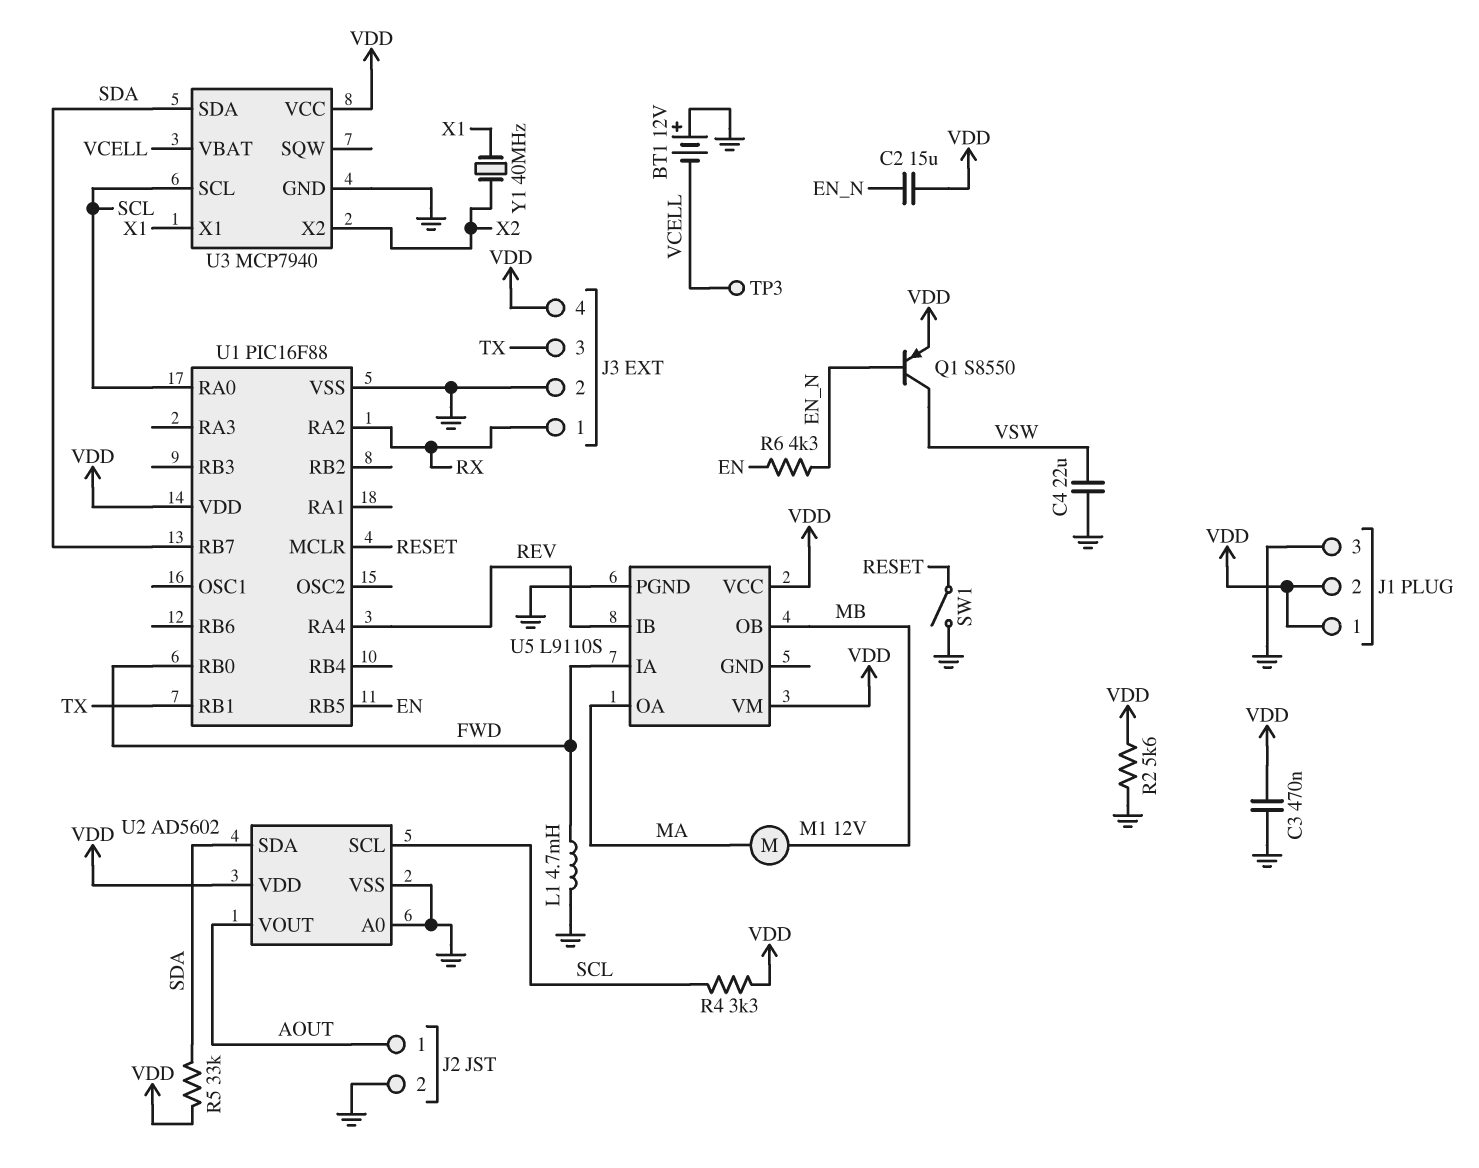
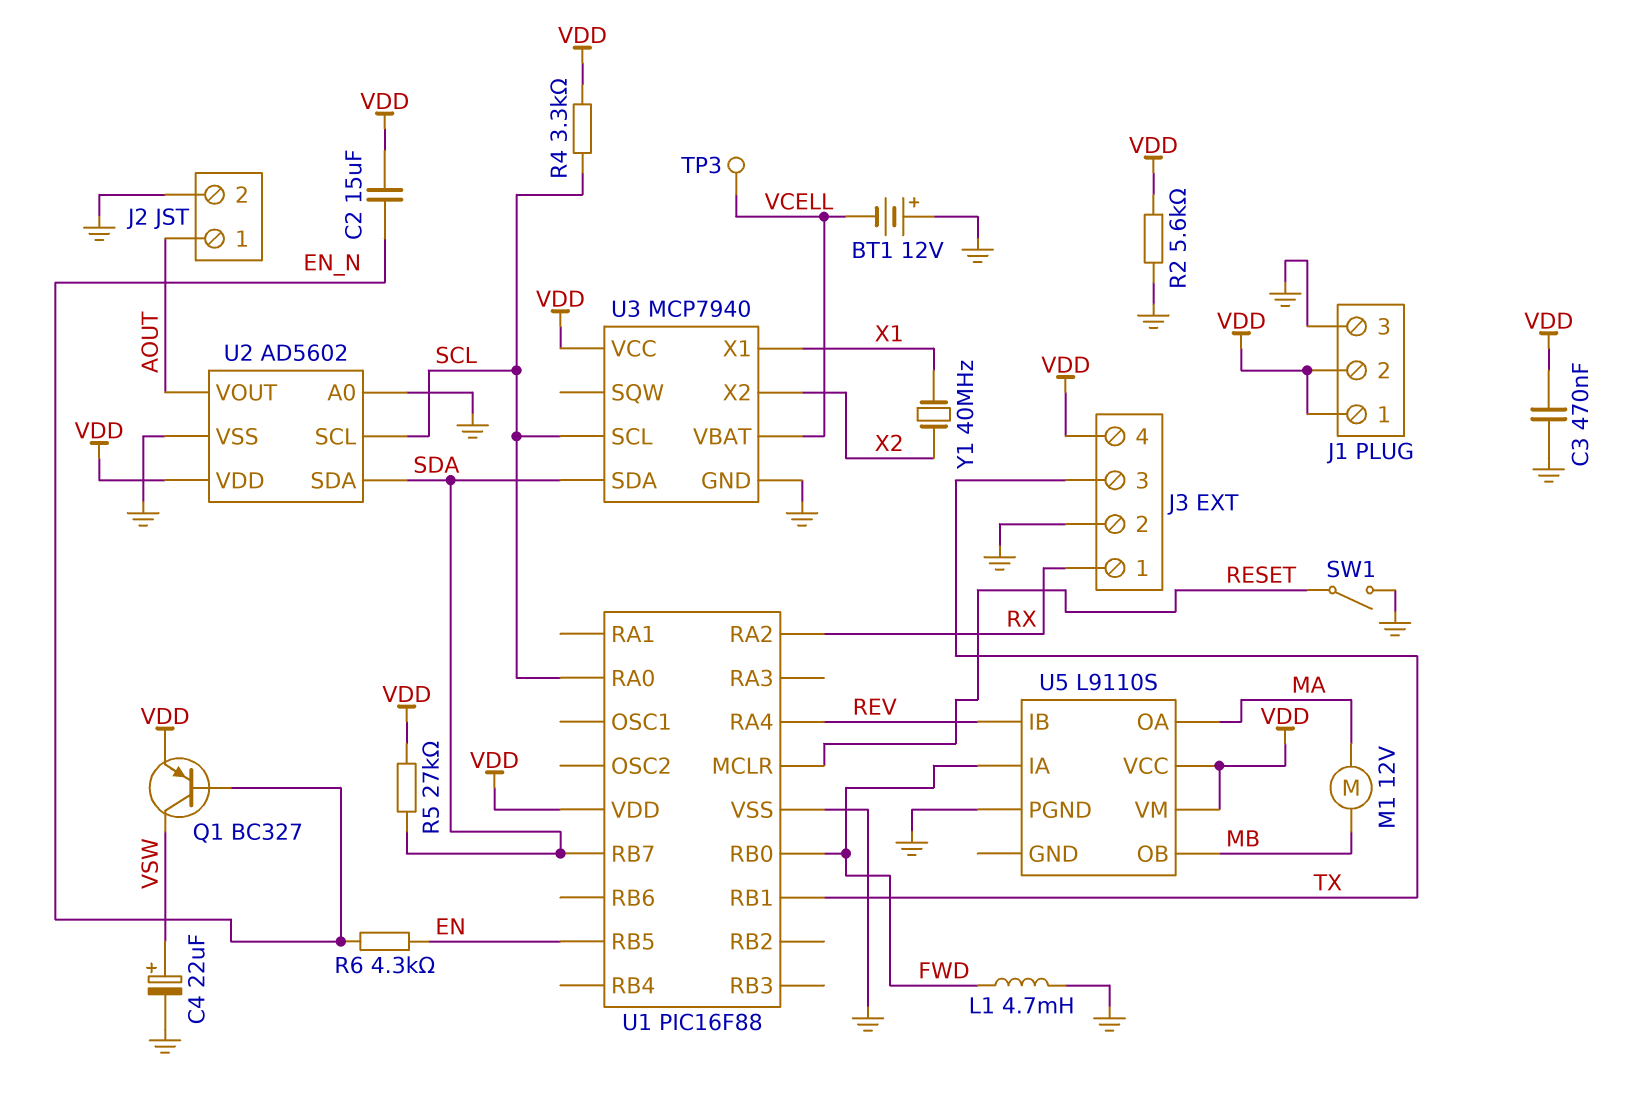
C4: 22uF (GND, VSW) -> 22uF (plus VSW, minus GND)
Q1: PNP S8550 (B EN_N, C VSW, E VDD) -> PNP BC327 (B EN_N, C VSW, E VDD)
R5: 33k (SDA, VDD) -> 27k (SDA, VDD)

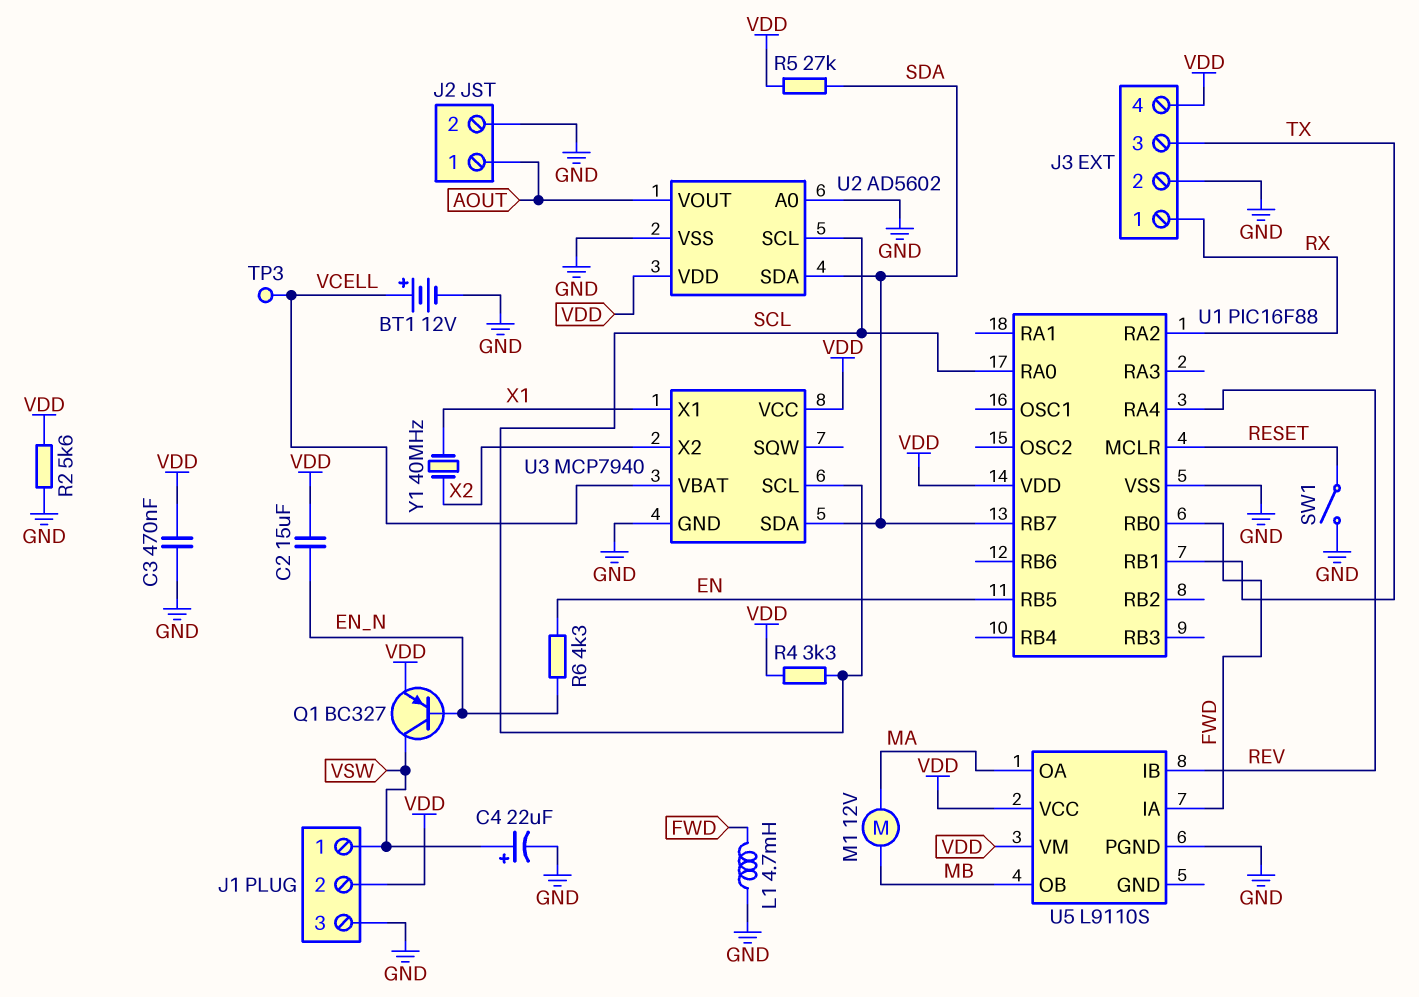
BT1: 12V (plus GND, minus VCELL) -> 12V (plus VCELL, minus GND)
J1 pin 1: VDD -> VSW

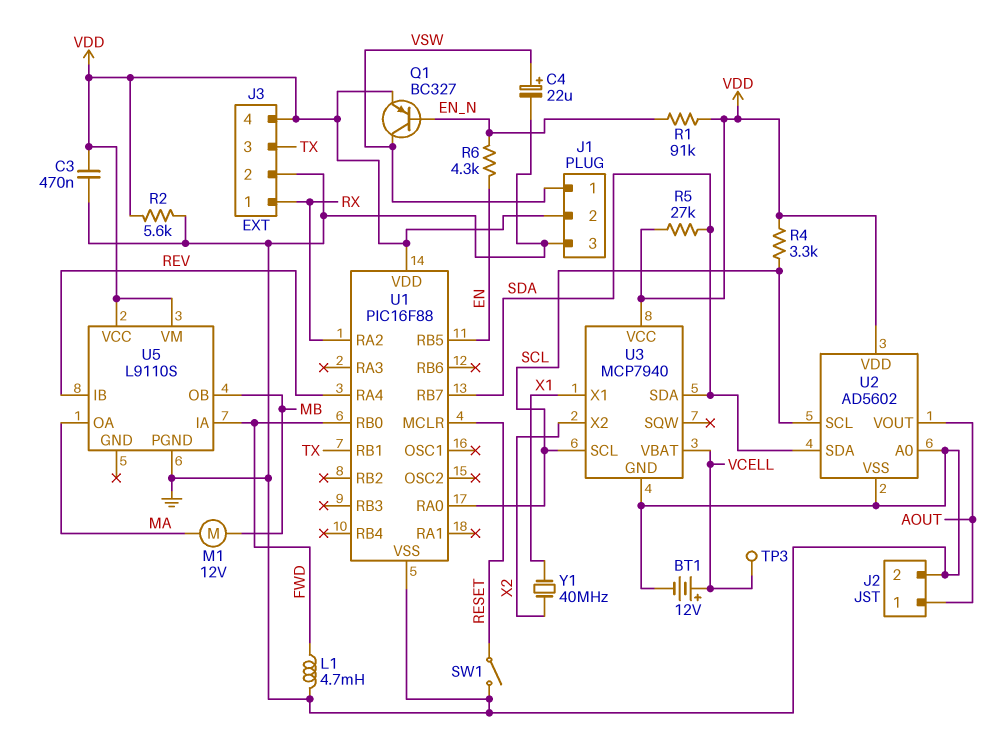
C2: 15uF (EN_N, VDD) -> none
R1: none -> 91k (EN_N, VDD)

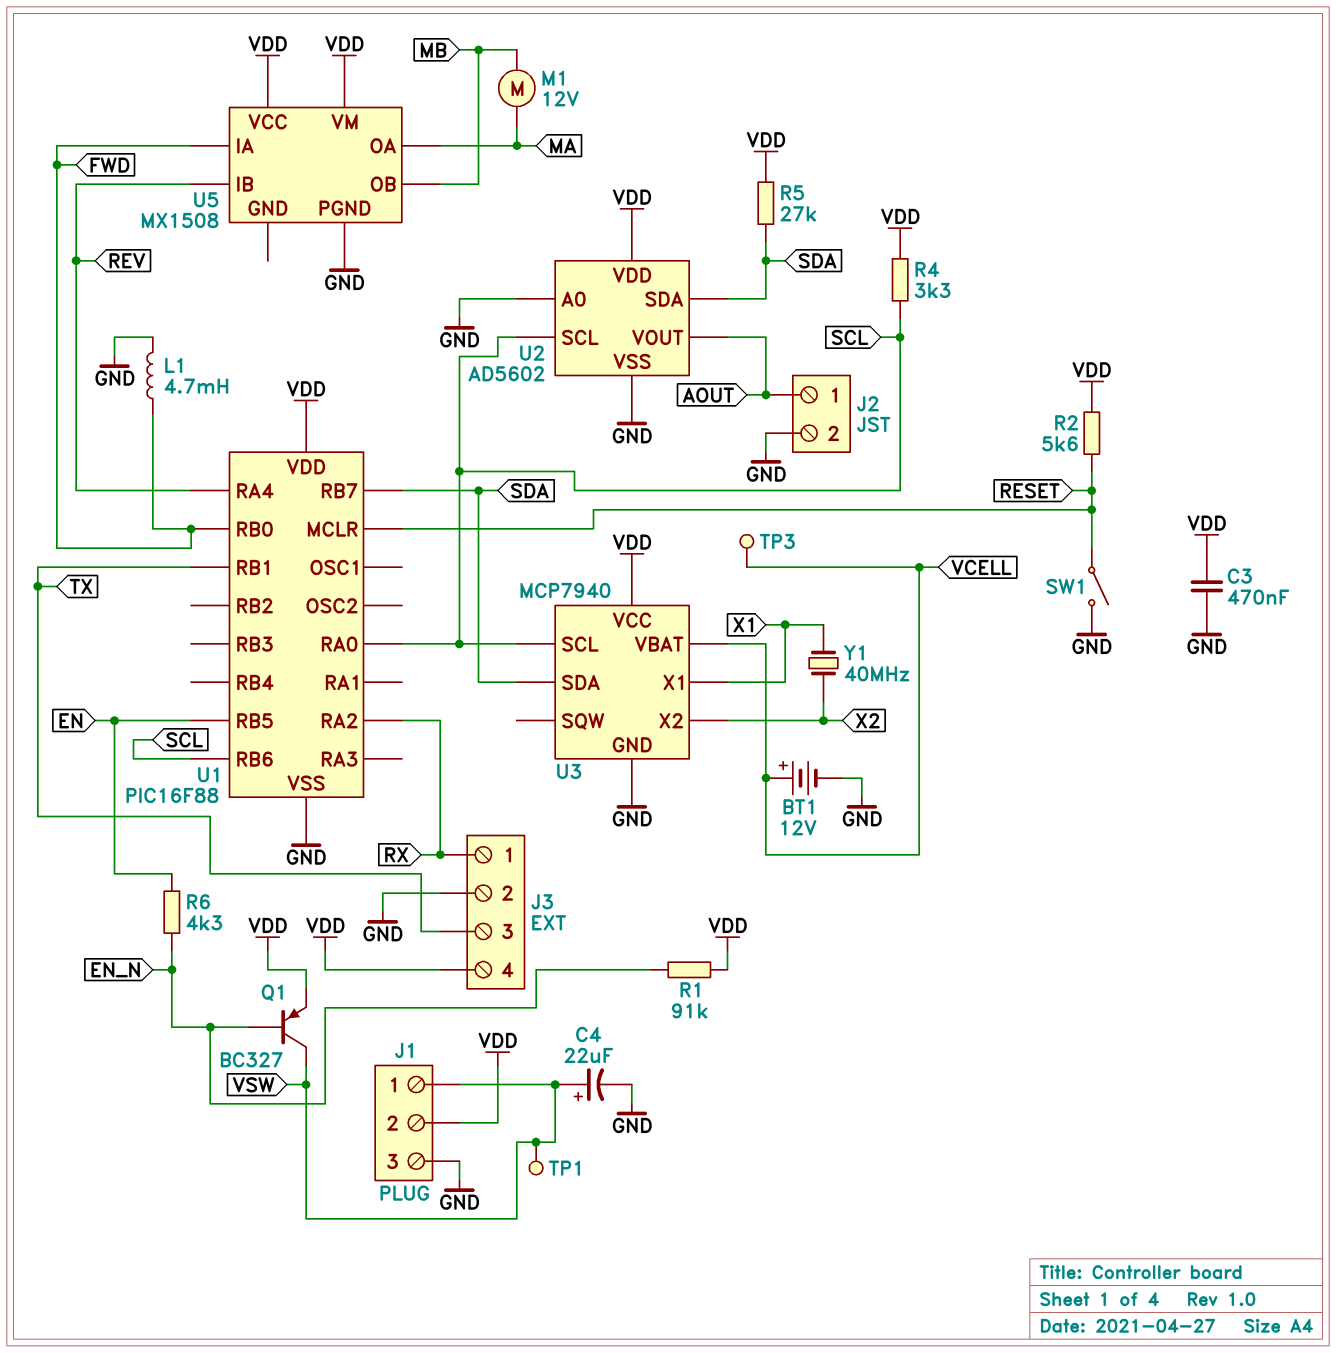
R2: 5.6k (GND, VDD) -> 5.6k (RESET, VDD)
TP1: none -> test point (VSW)
U1 pin RB6: none -> SCL
U5: L9110S -> MX1508

